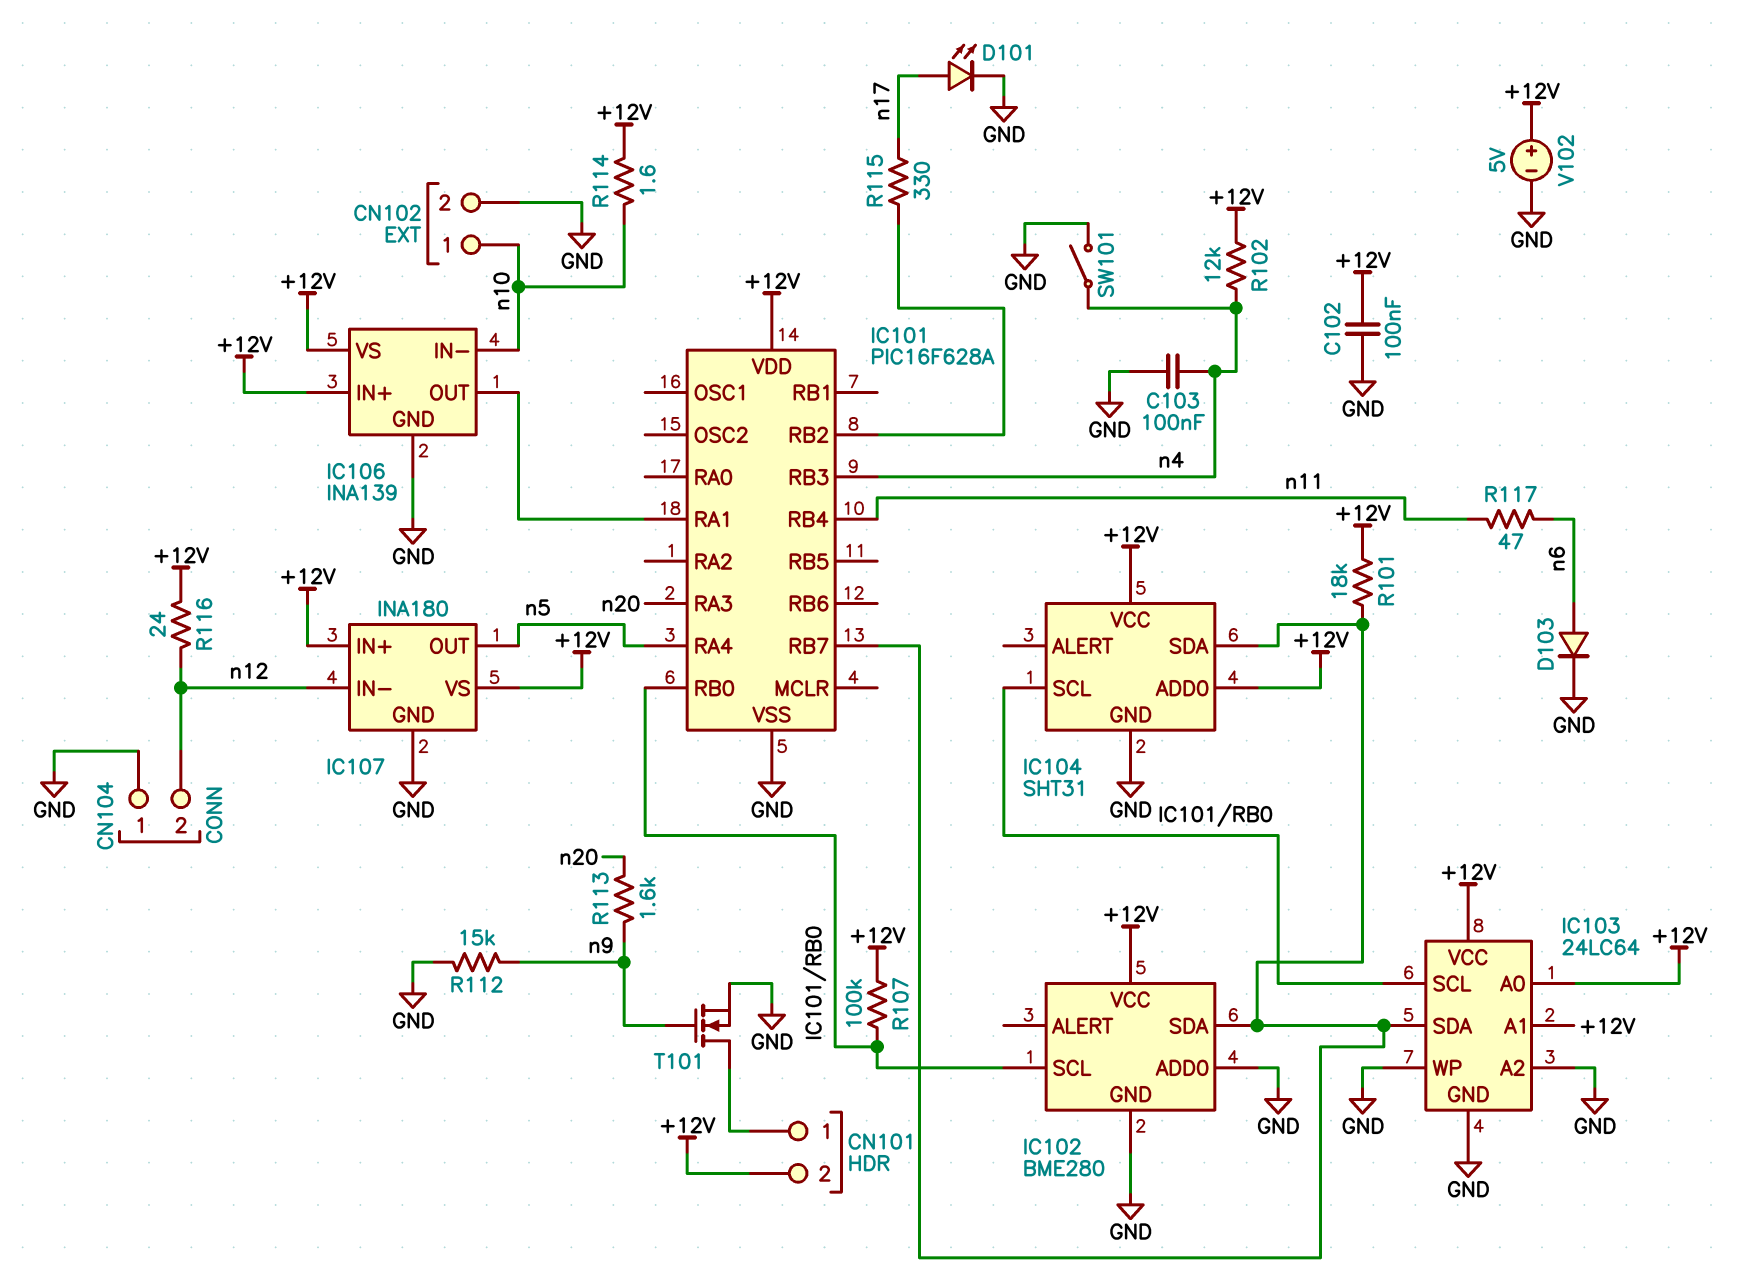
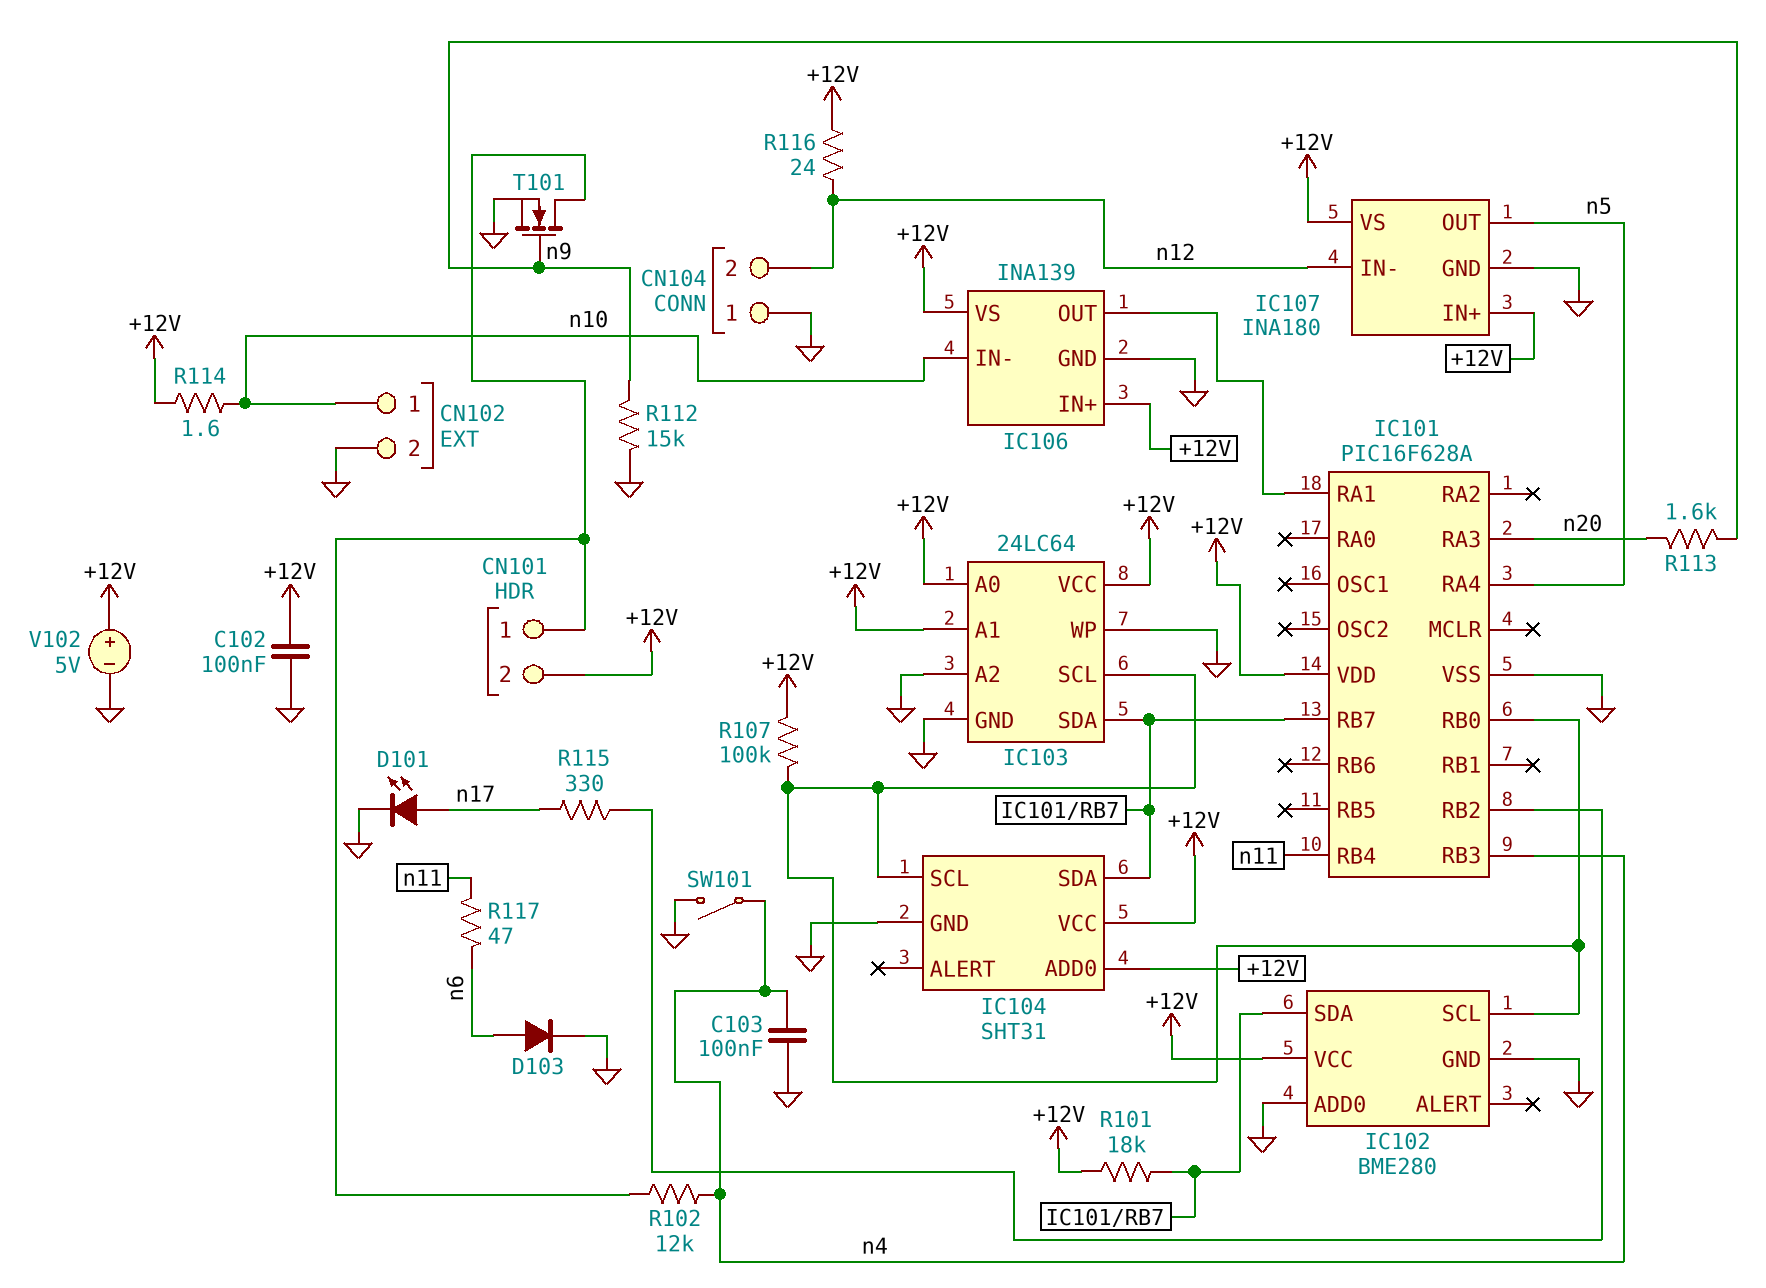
R102: 12k (+12V, n4) -> 12k (CN101/1, n4)

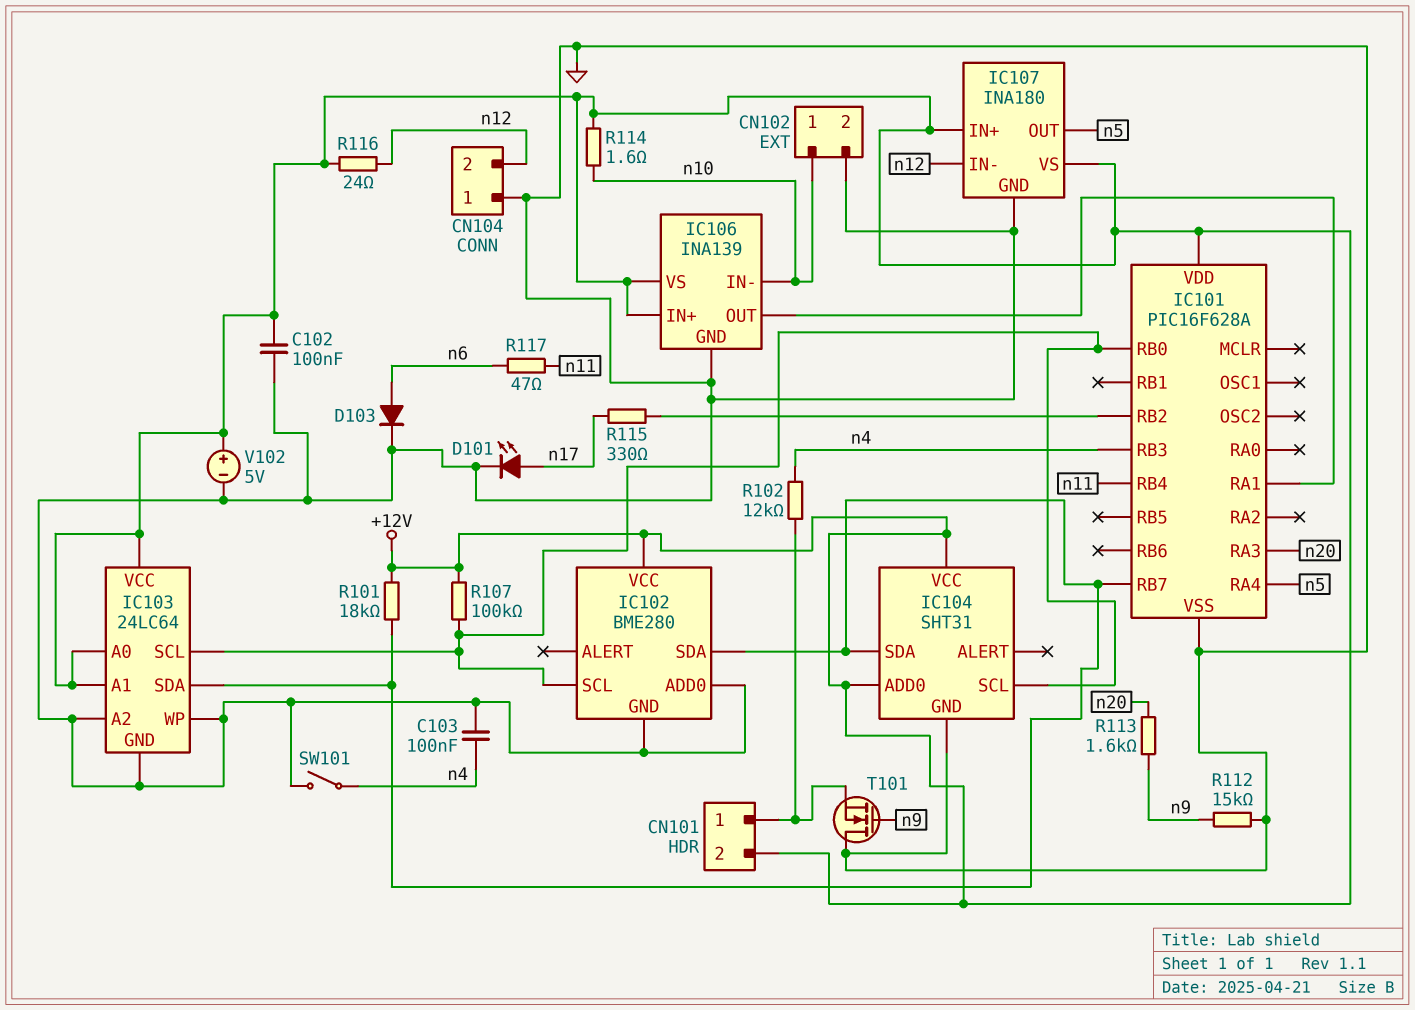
T101: NMOS (G n9, D CN101/1, S GND) -> NMOS (G n9, D GND, S CN101/1)

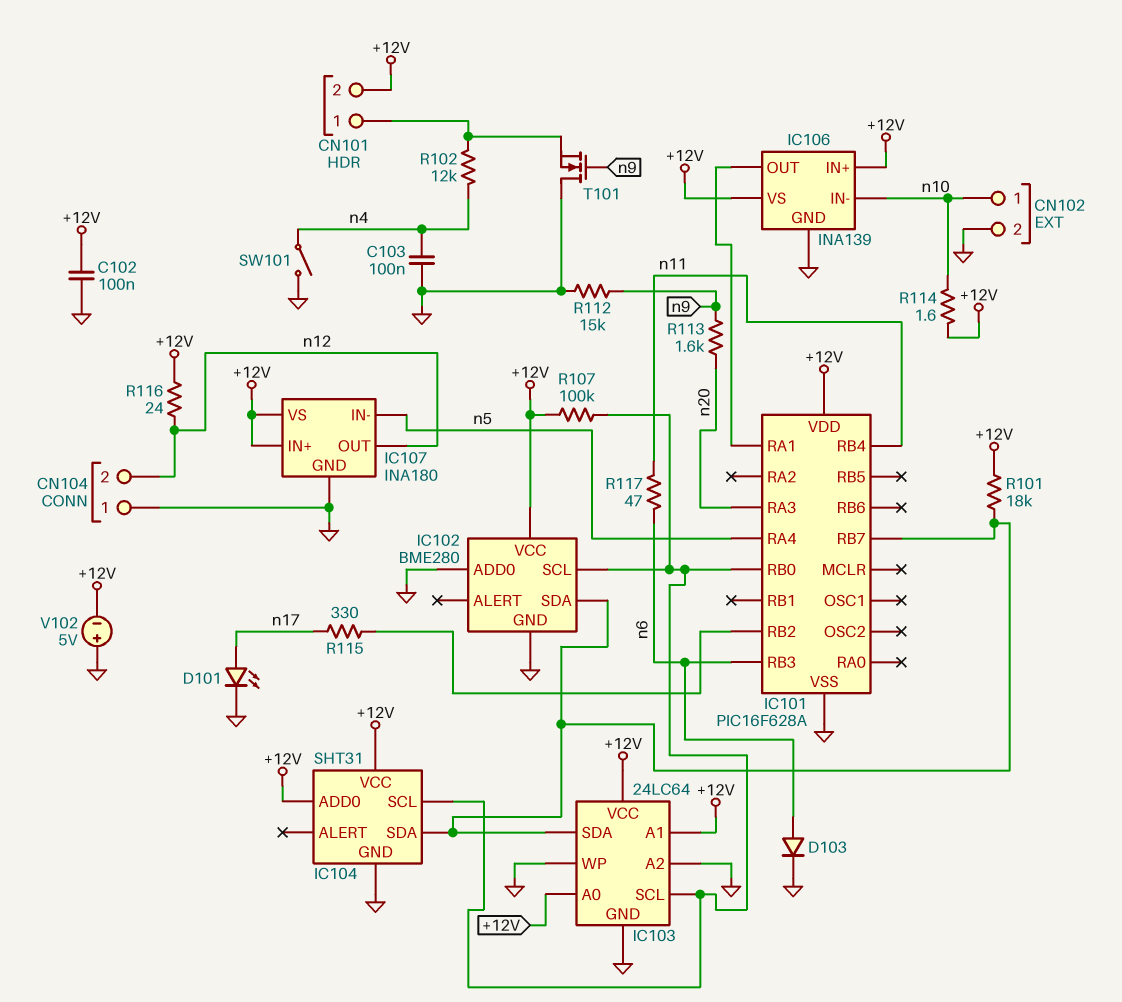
IC101 pin RB3: n4 -> n6
IC107 pin IN-: n12 -> n5
IC107 pin OUT: n5 -> n12
V102: 5V (plus +12V, minus GND) -> 5V (plus GND, minus +12V)

